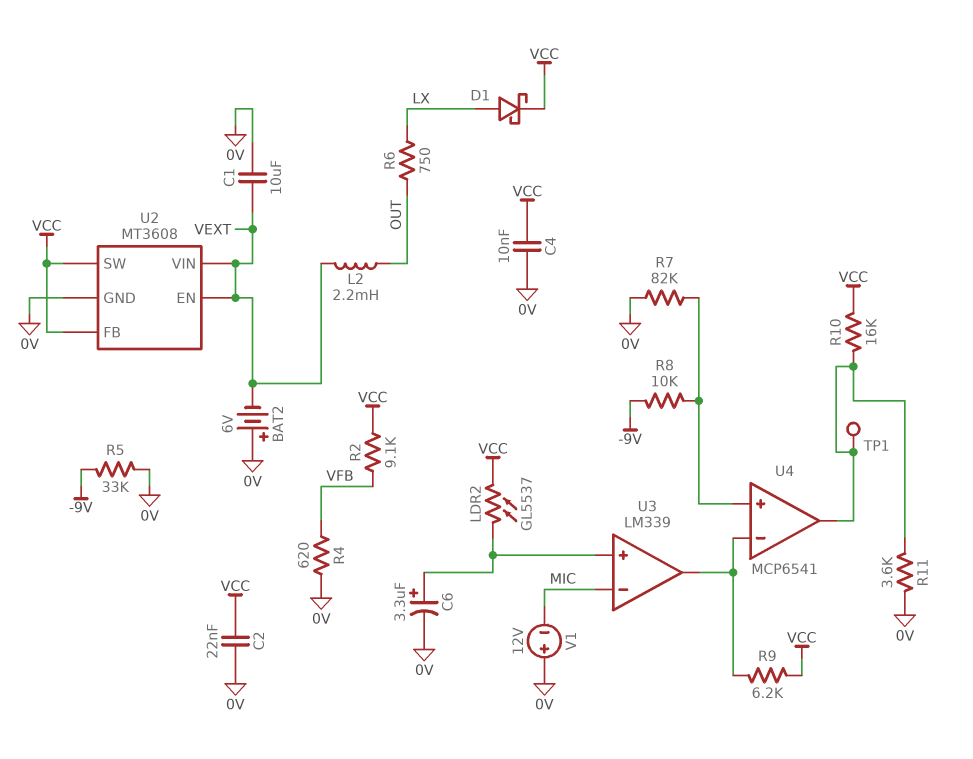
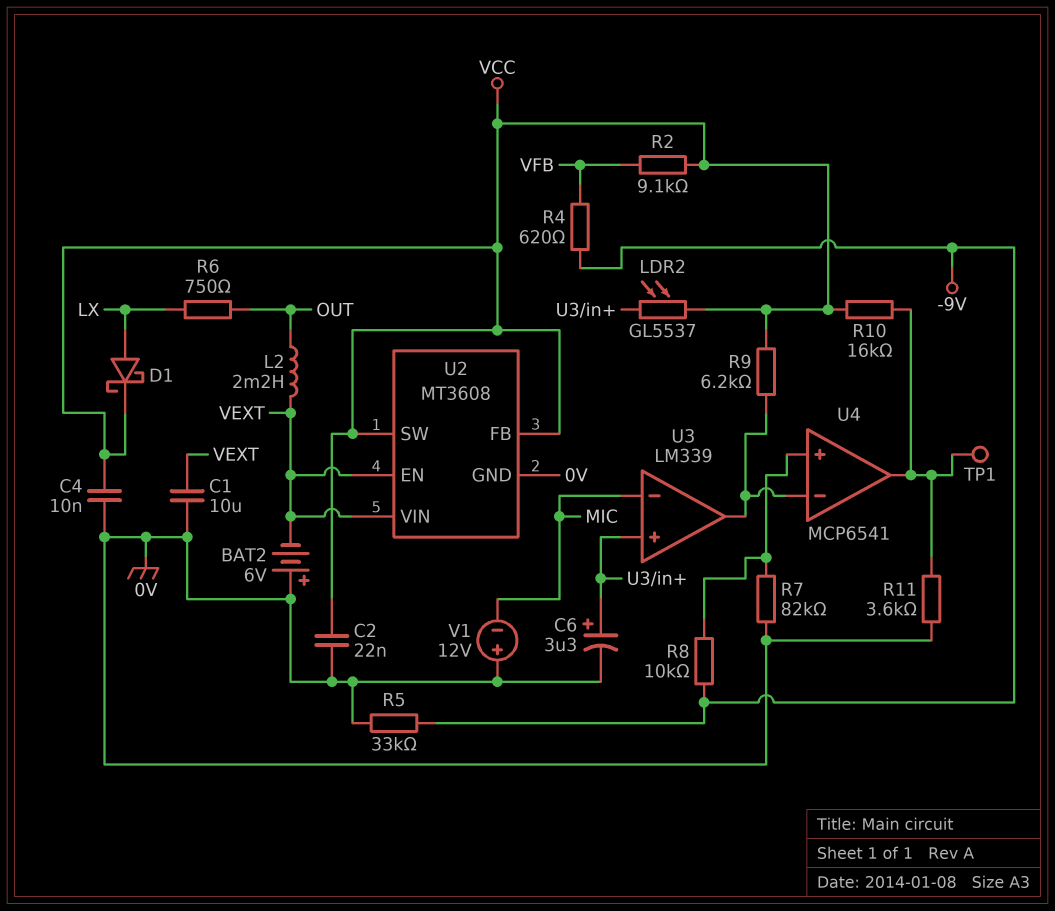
R4: 620 (0V, VFB) -> 620 (-9V, VFB)

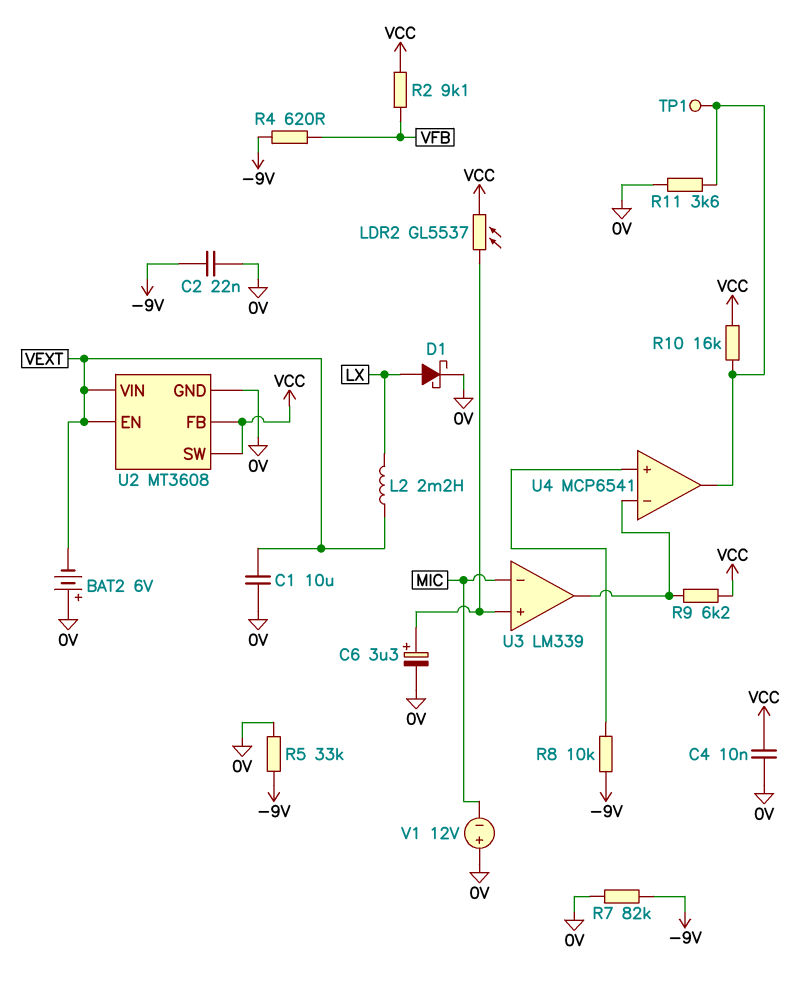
C2: 22nF (0V, VCC) -> 22nF (-9V, 0V)
D1: schottky (A LX, K VCC) -> schottky (A LX, K 0V)
L2: 2.2mH (OUT, VEXT) -> 2.2mH (LX, VEXT)
R6: 750 (LX, OUT) -> none
R7: 82k (0V, U4/in+) -> 82k (-9V, 0V)

